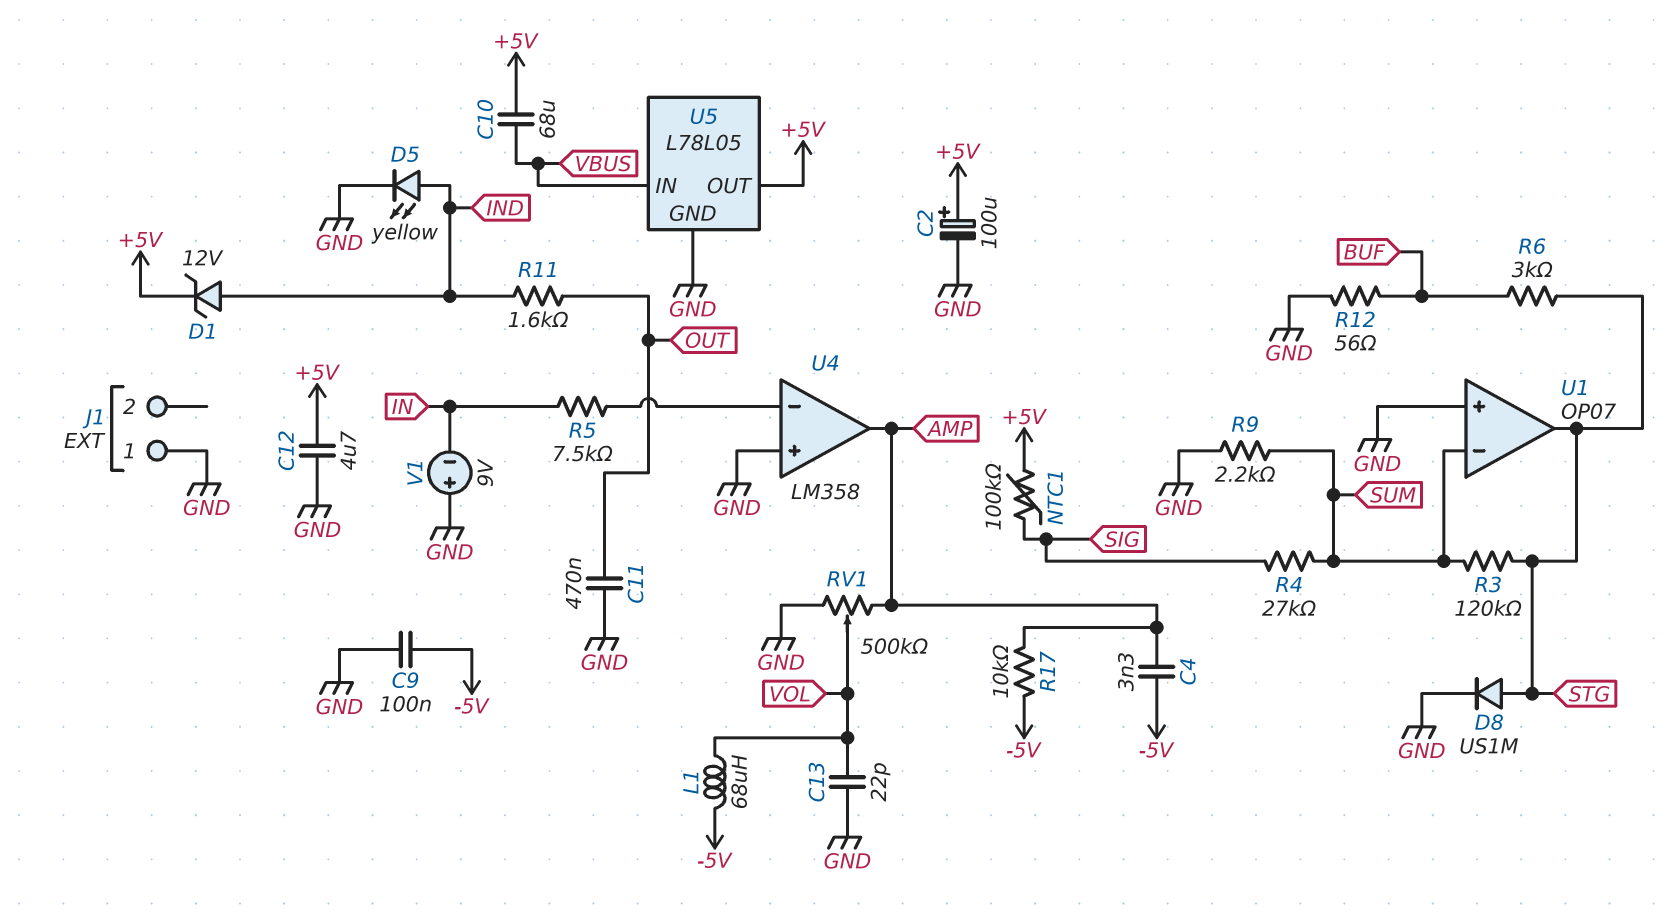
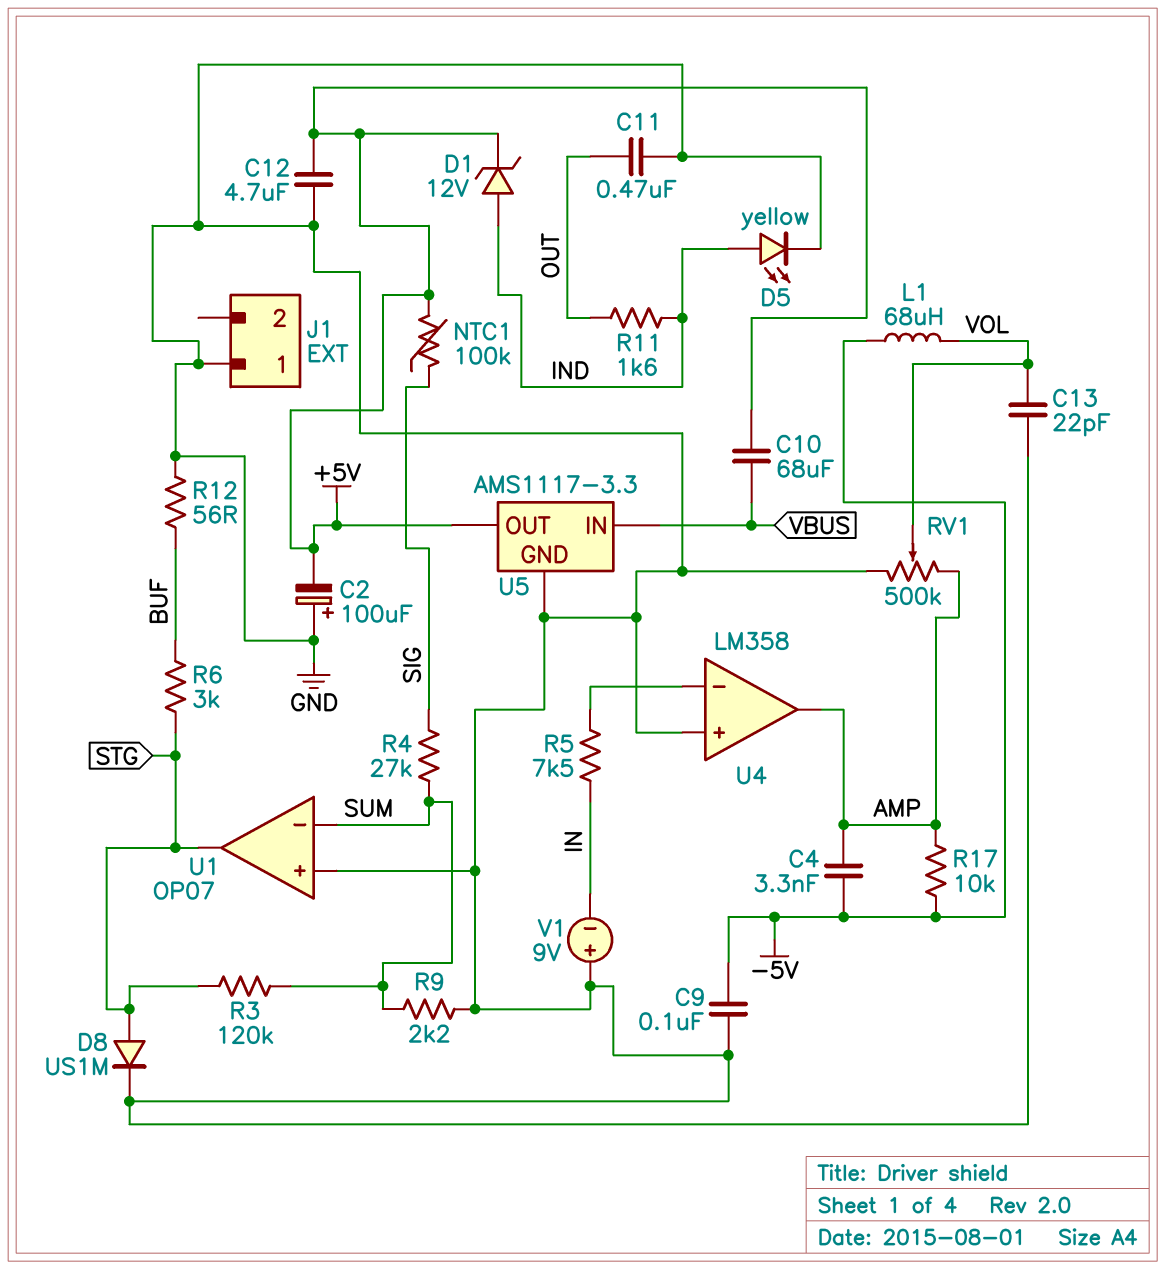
C2: 100uF (plus +5V, minus GND) -> 100uF (plus GND, minus +5V)
U5: L78L05 -> AMS1117-3.3

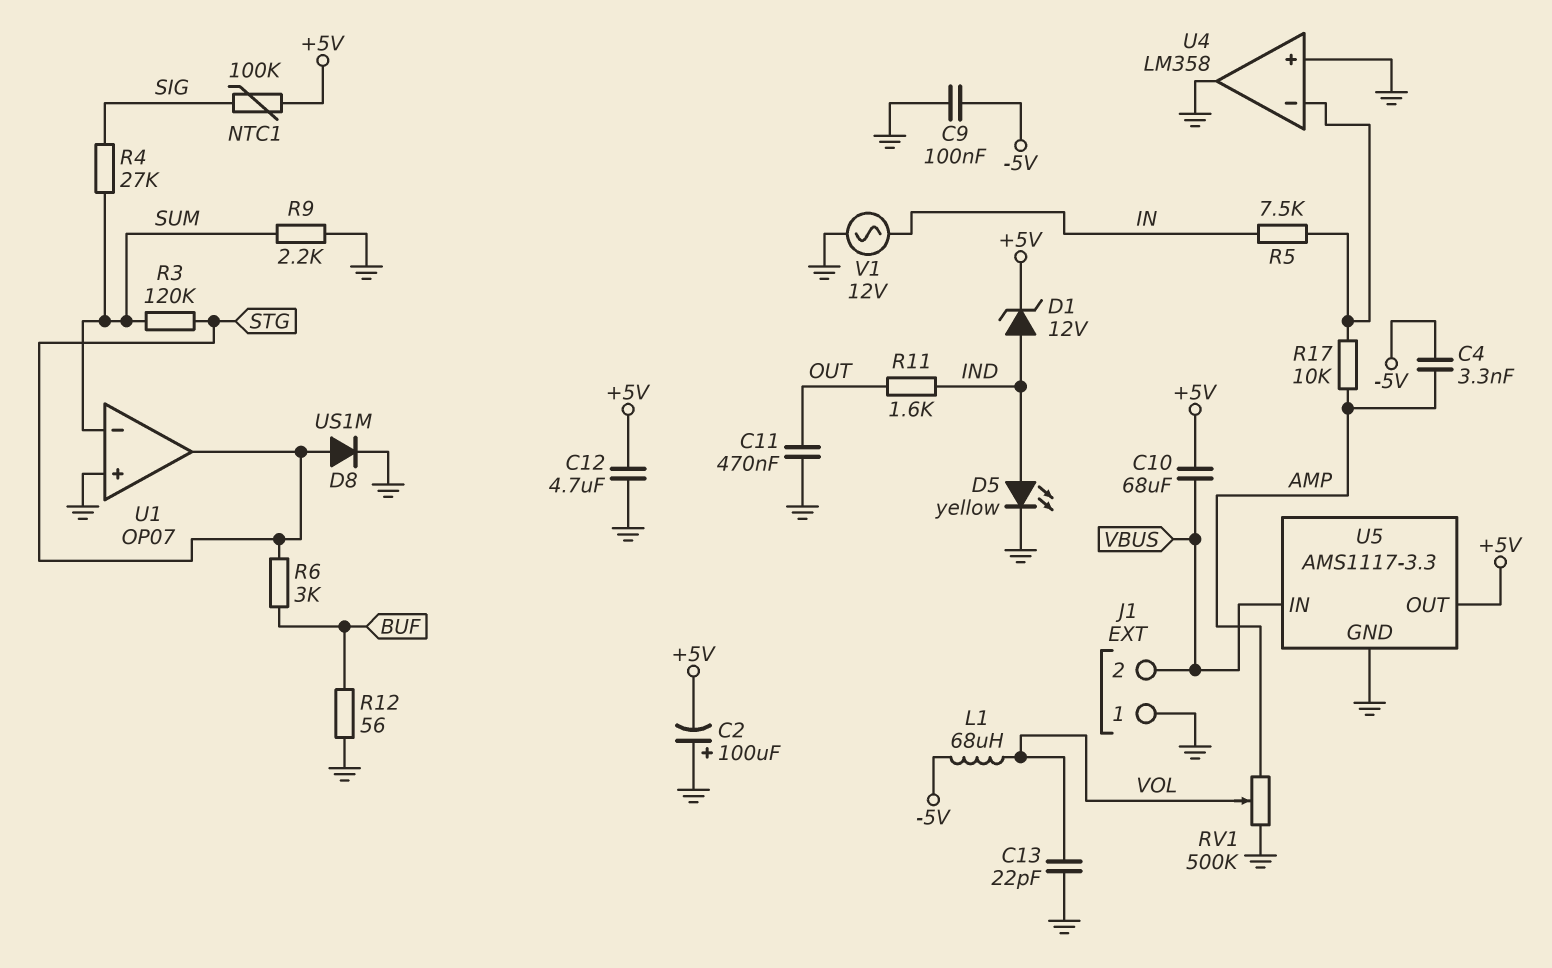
J1 pin 2: none -> VBUS
R17: 10k (-5V, AMP) -> 10k (AMP, U4/in-)
U4 pin out: AMP -> GND
V1: 9V (plus GND, minus IN) -> AC 12V (GND, IN)

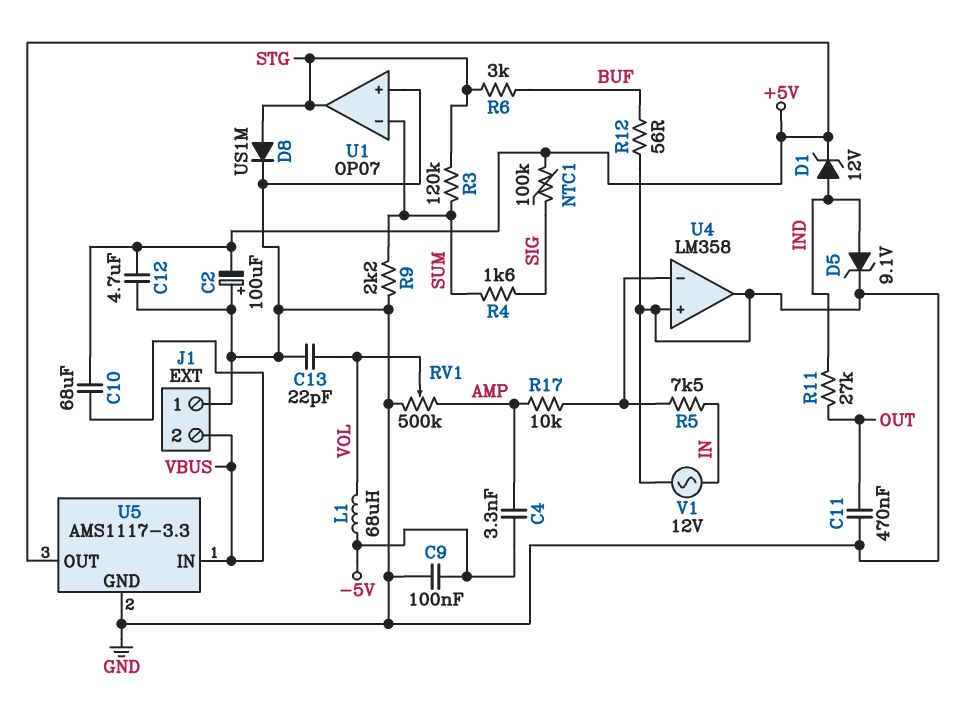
D5: LED yellow (A IND, K GND) -> zener 9.1V (A IND, K GND)
R4: 27k (SIG, SUM) -> 1.6k (SIG, SUM)
R11: 1.6k (IND, OUT) -> 27k (IND, OUT)

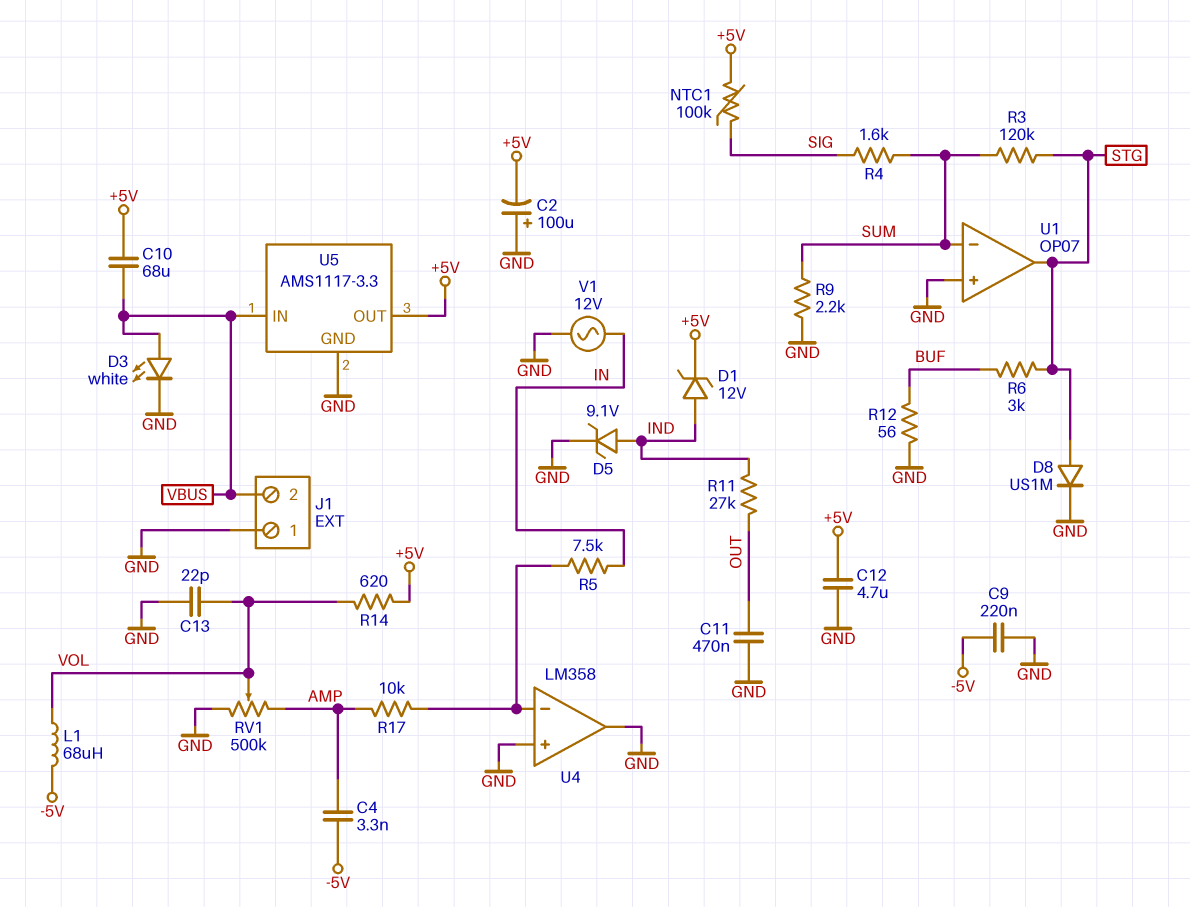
C9: 100nF (-5V, GND) -> 220nF (-5V, GND)
D3: none -> LED white (A VBUS, K GND)
R14: none -> 620 (+5V, VOL)

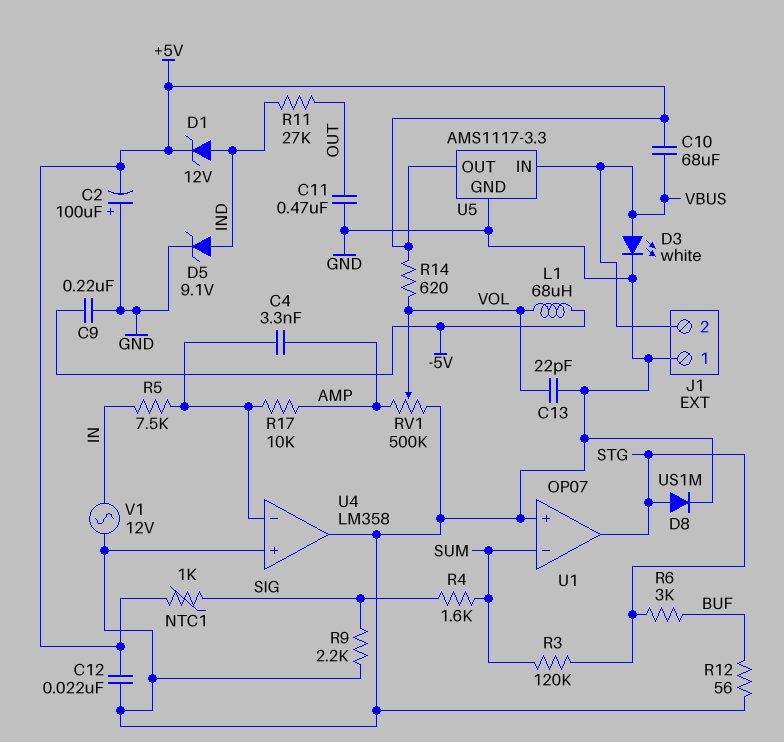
C4: 3.3nF (-5V, AMP) -> 3.3nF (AMP, U4/in-)
C12: 4.7uF (+5V, GND) -> 22nF (+5V, GND)
NTC1: 100k (+5V, SIG) -> 1k (+5V, SIG)
R9: 2.2k (GND, SUM) -> 2.2k (GND, SIG)

